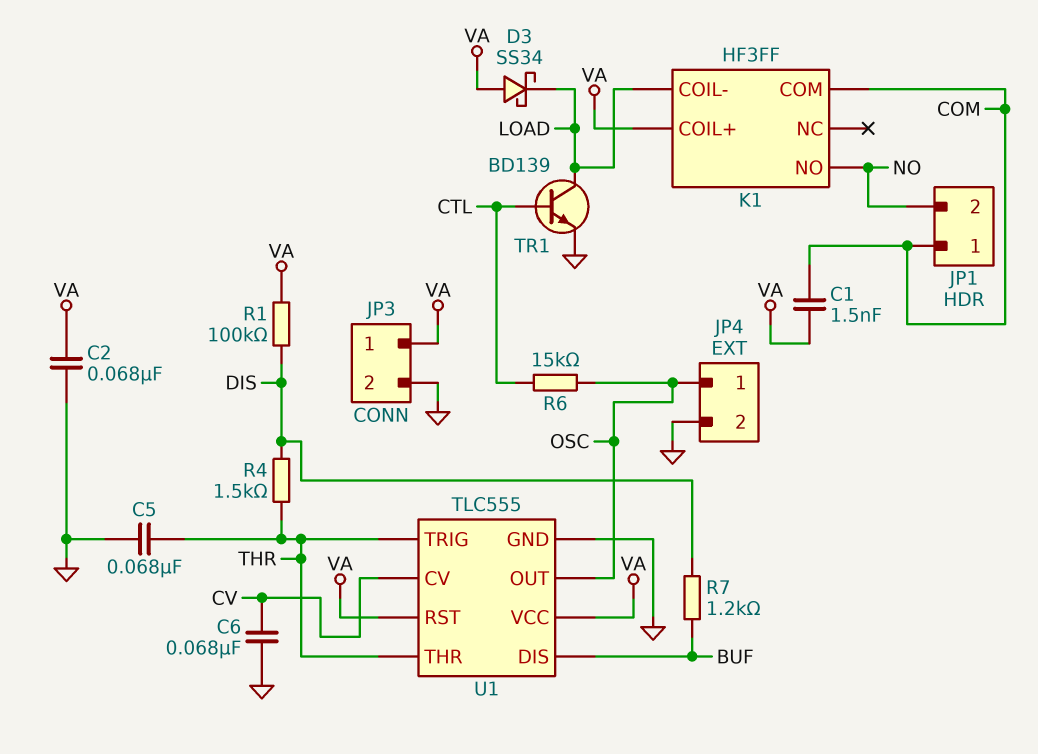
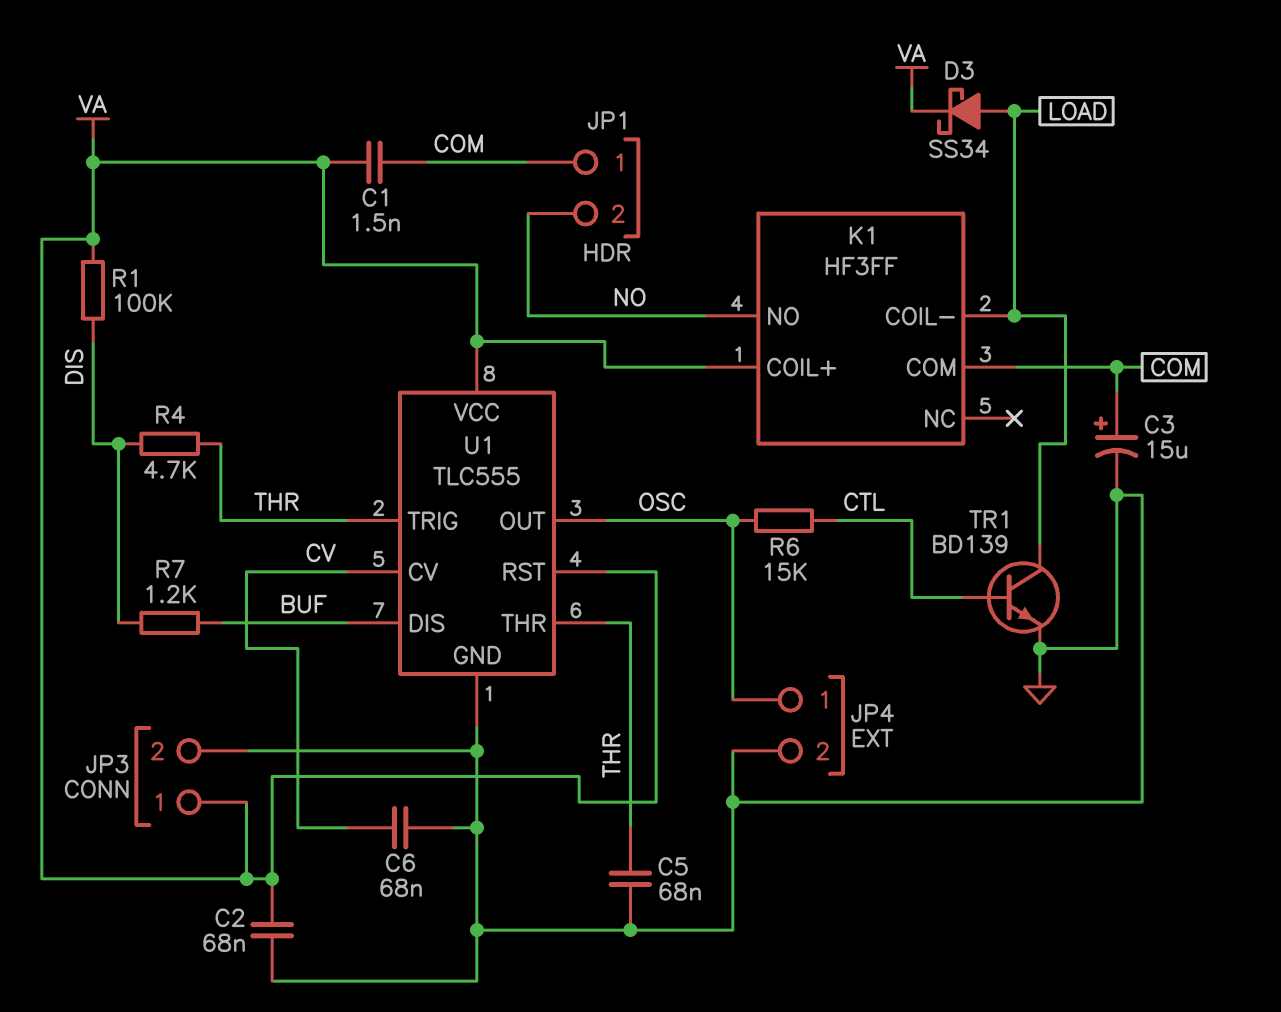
C3: none -> 15uF (plus COM, minus GND)
D3: schottky SS34 (A VA, K LOAD) -> schottky SS34 (A LOAD, K VA)
R4: 1.5k (DIS, THR) -> 4.7k (DIS, THR)

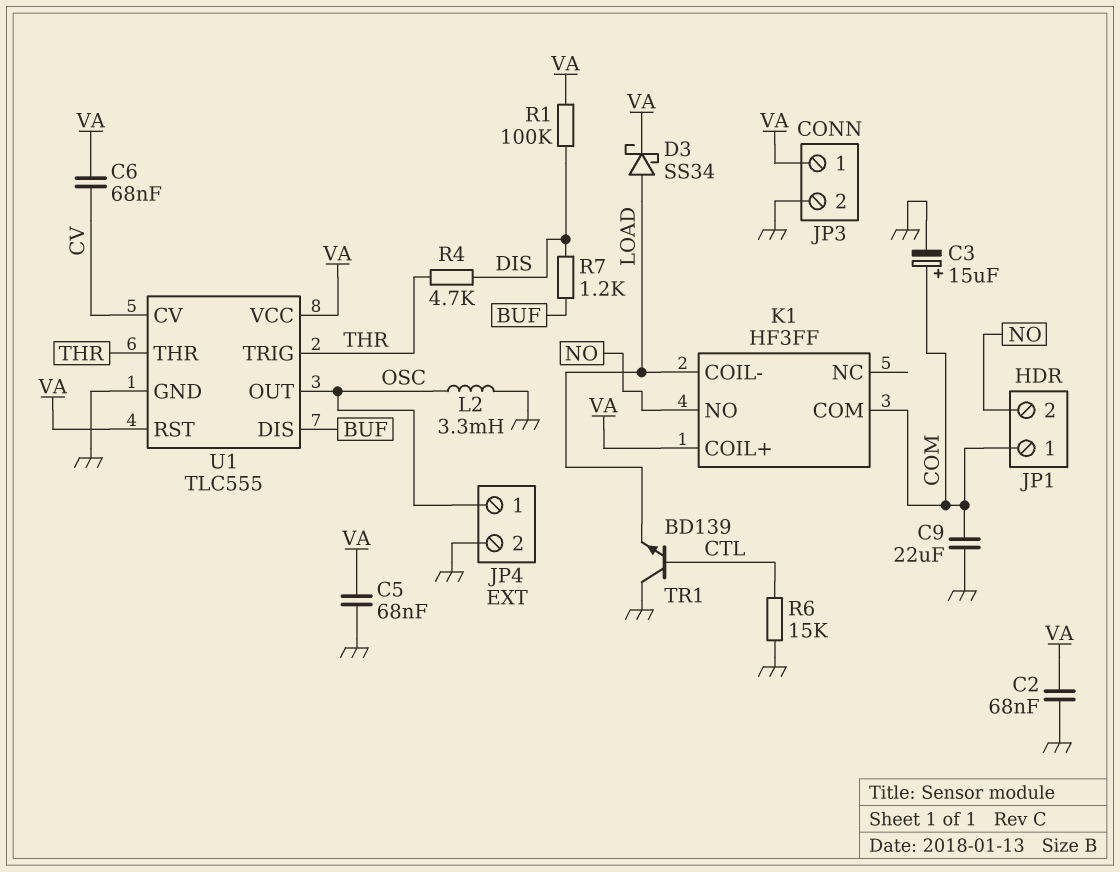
C1: 1.5nF (COM, VA) -> none
C5: 68nF (GND, THR) -> 68nF (GND, VA)
C6: 68nF (CV, GND) -> 68nF (CV, VA)
C9: none -> 22uF (COM, GND)
L2: none -> 3.3mH (GND, OSC)
R6: 15k (CTL, OSC) -> 15k (CTL, GND)
TR1: NPN BD139 (B CTL, C LOAD, E GND) -> NPN BD139 (B CTL, C GND, E LOAD)

